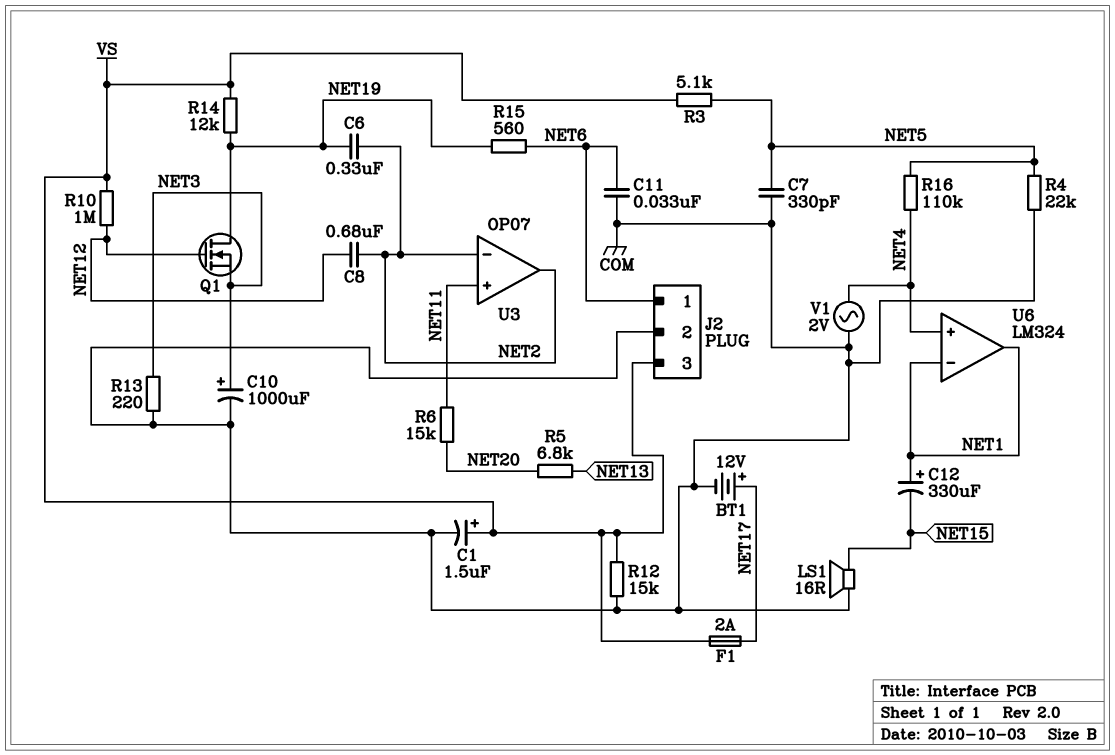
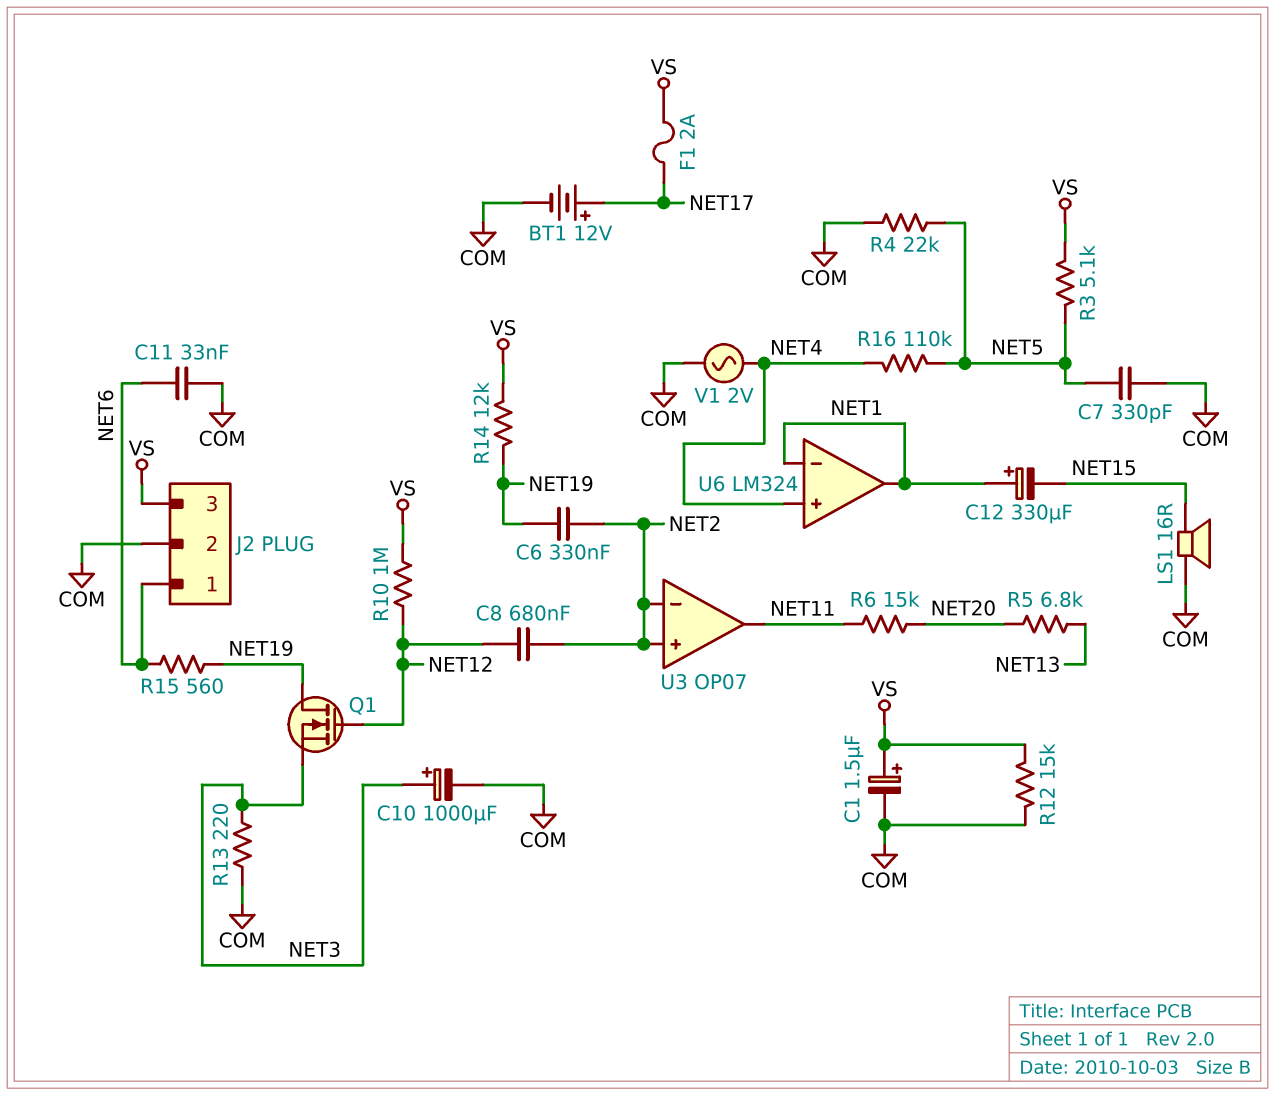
U3 pin in+: NET11 -> NET2
U3 pin out: NET2 -> NET11

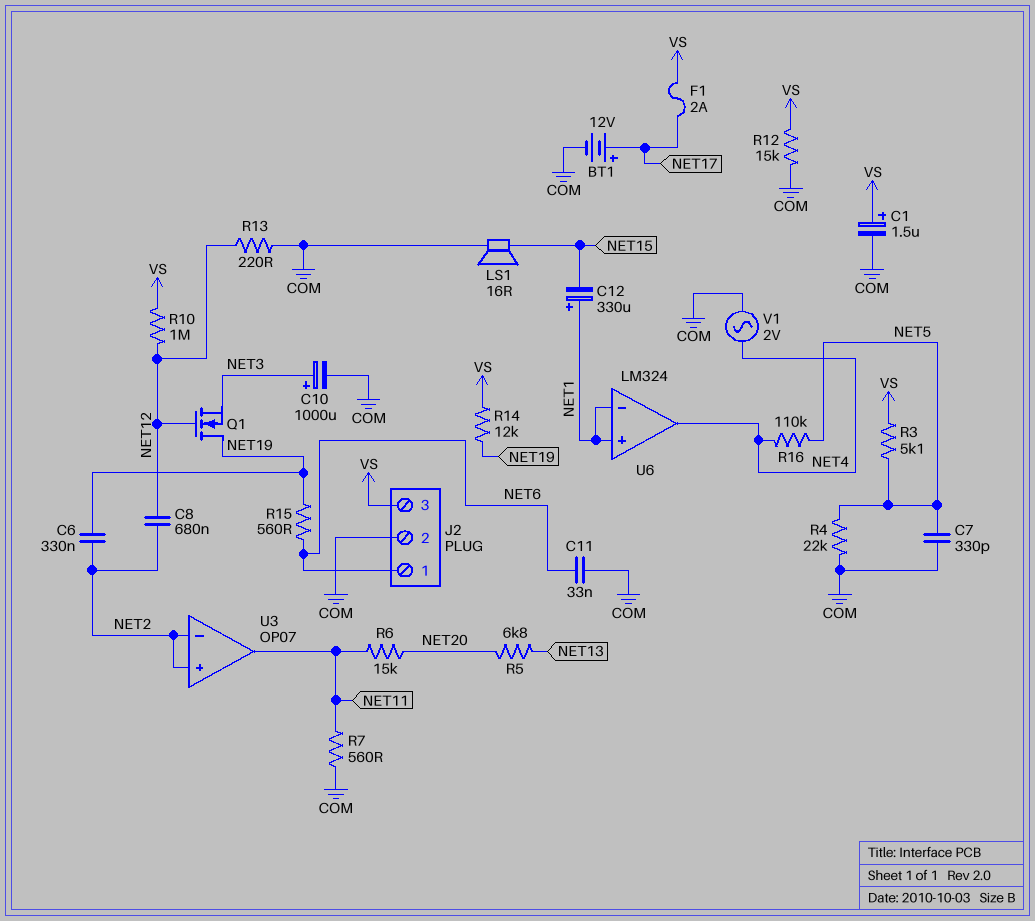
R7: none -> 560 (COM, NET11)
R13: 220 (COM, NET3) -> 220 (COM, NET12)
U6 pin in+: NET4 -> NET1
U6 pin out: NET1 -> NET4

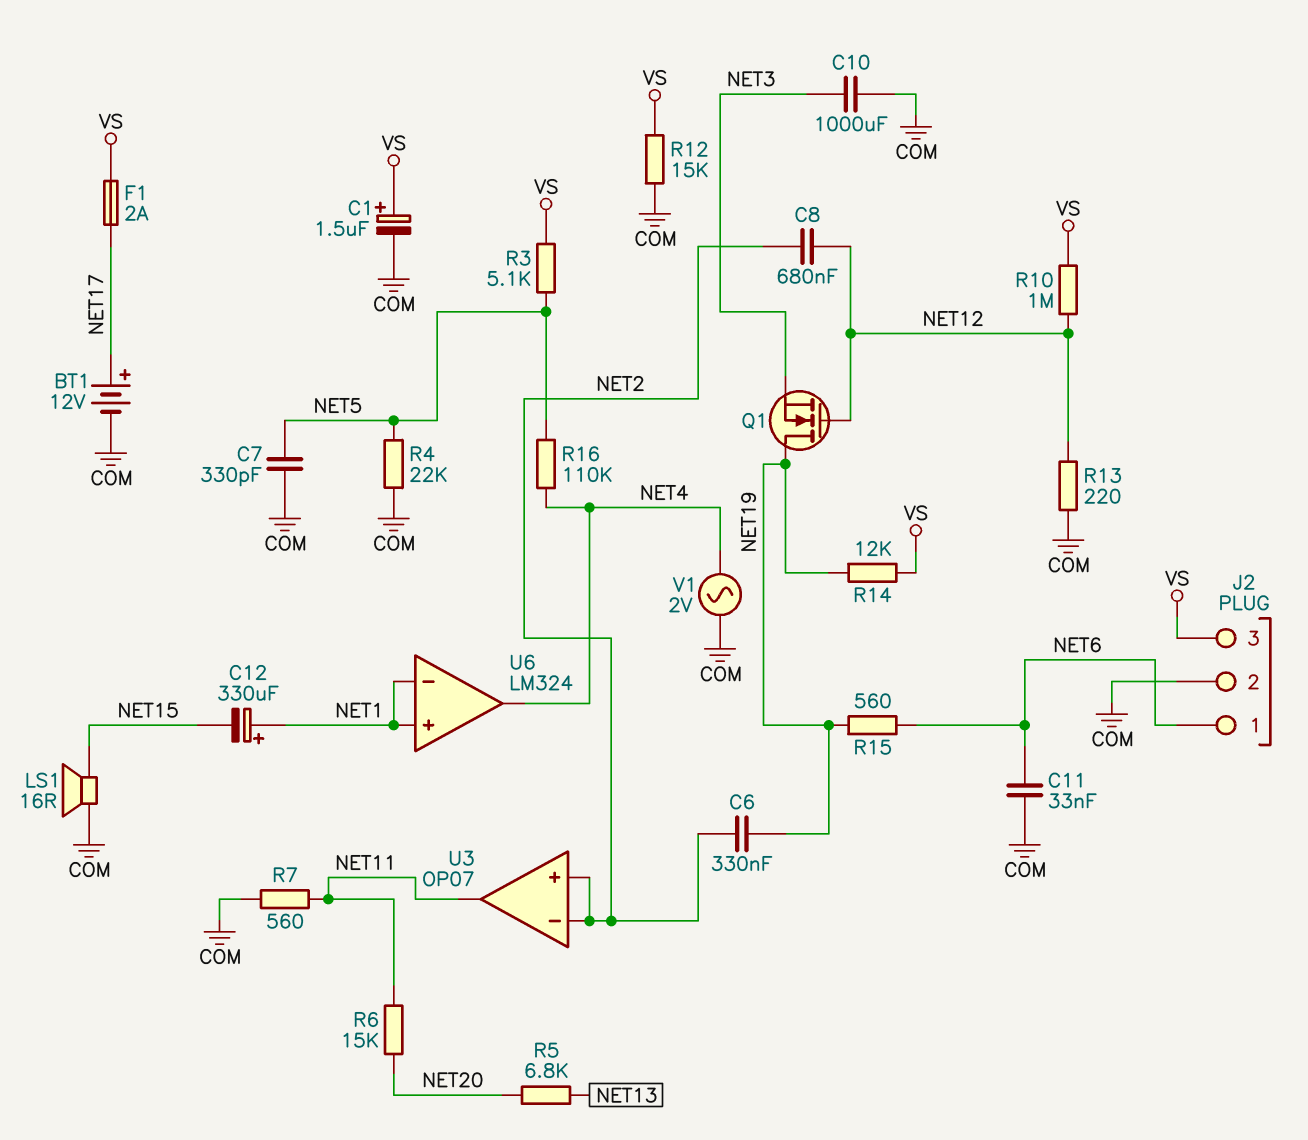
C10: 1000uF (plus NET3, minus COM) -> 1000uF (COM, NET3)

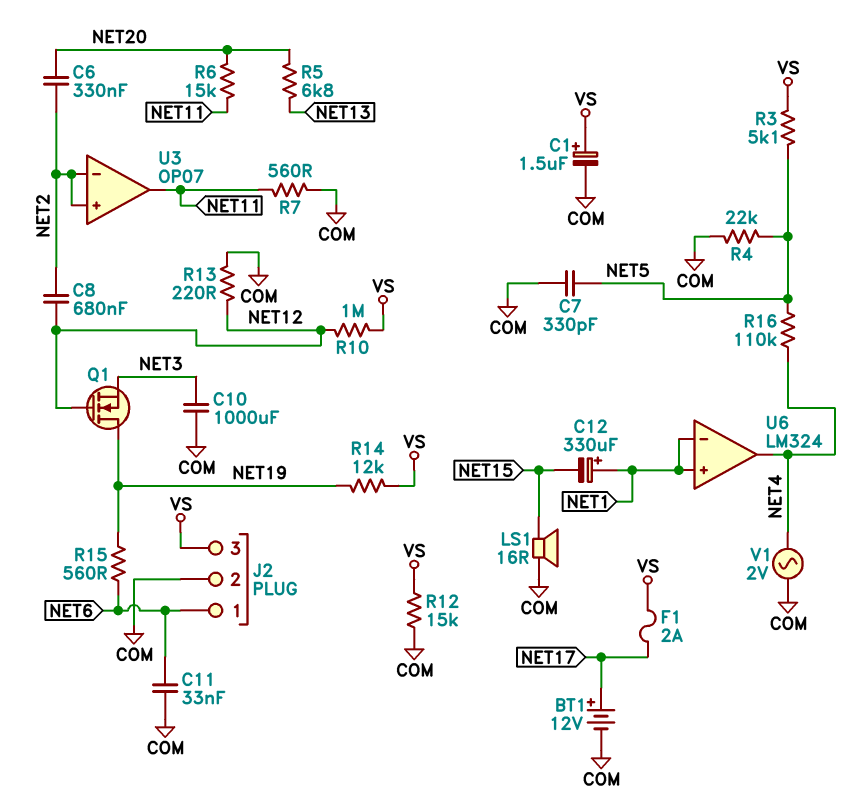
C6: 330nF (NET2, NET19) -> 330nF (NET2, NET20)

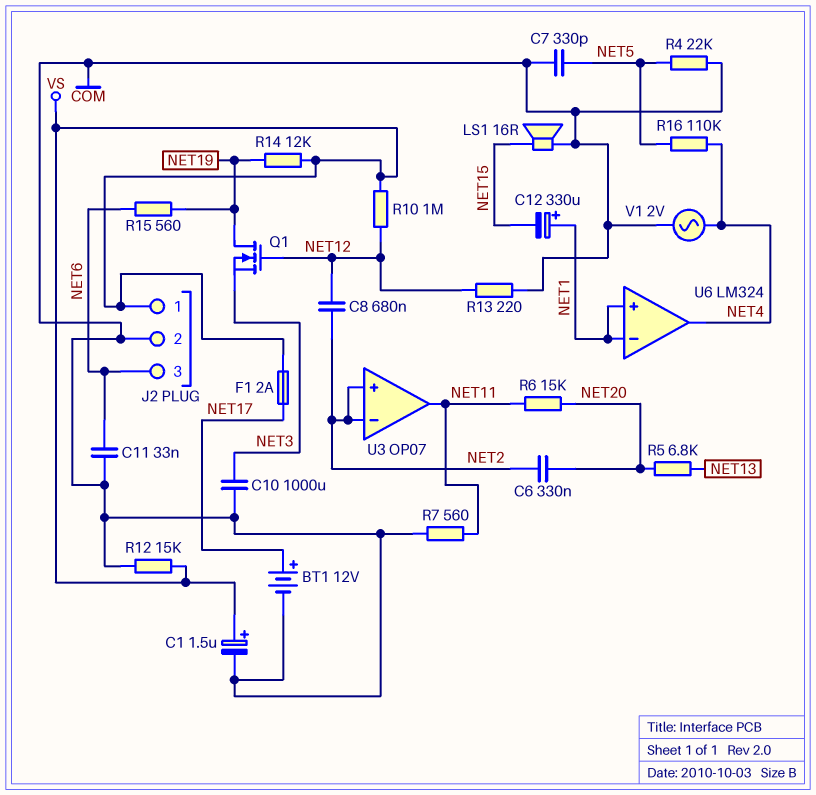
J2 pin 1: NET6 -> VS
J2 pin 3: VS -> NET6
R3: 5.1k (NET5, VS) -> none

